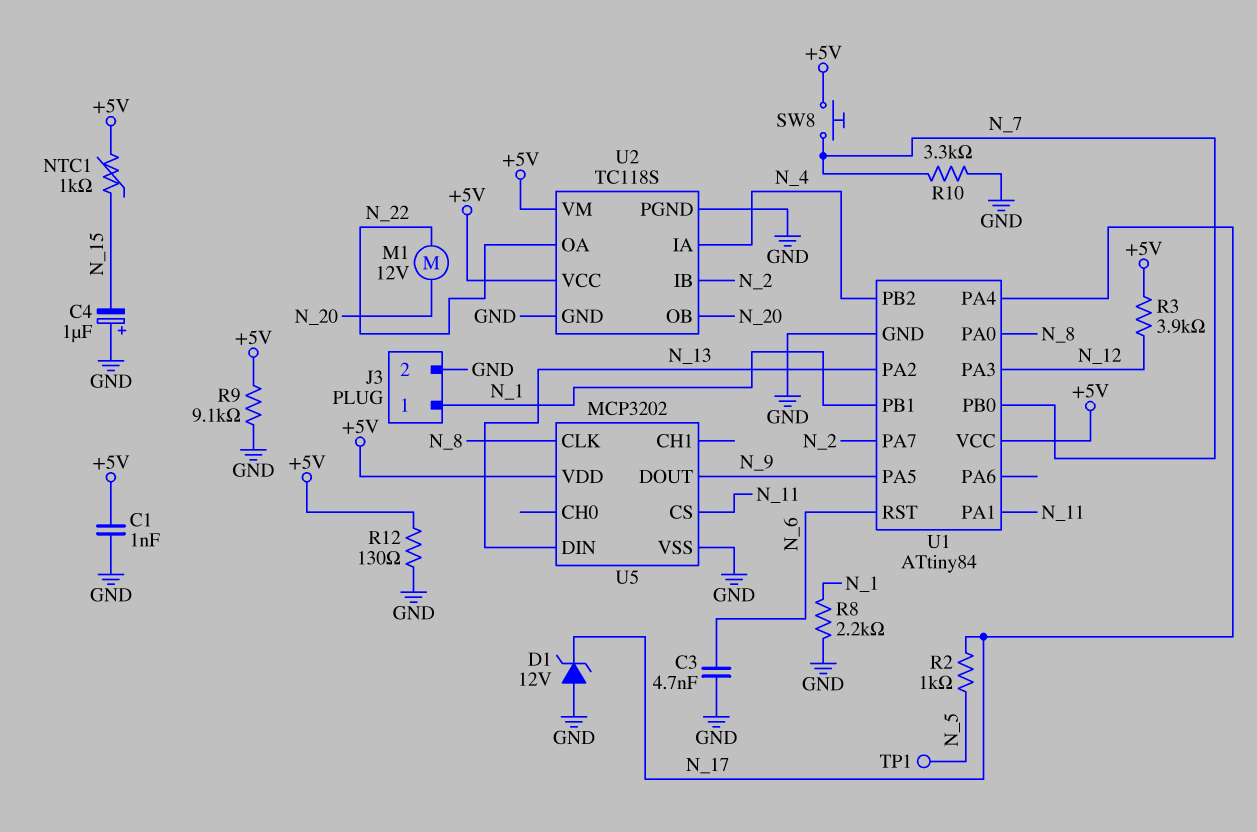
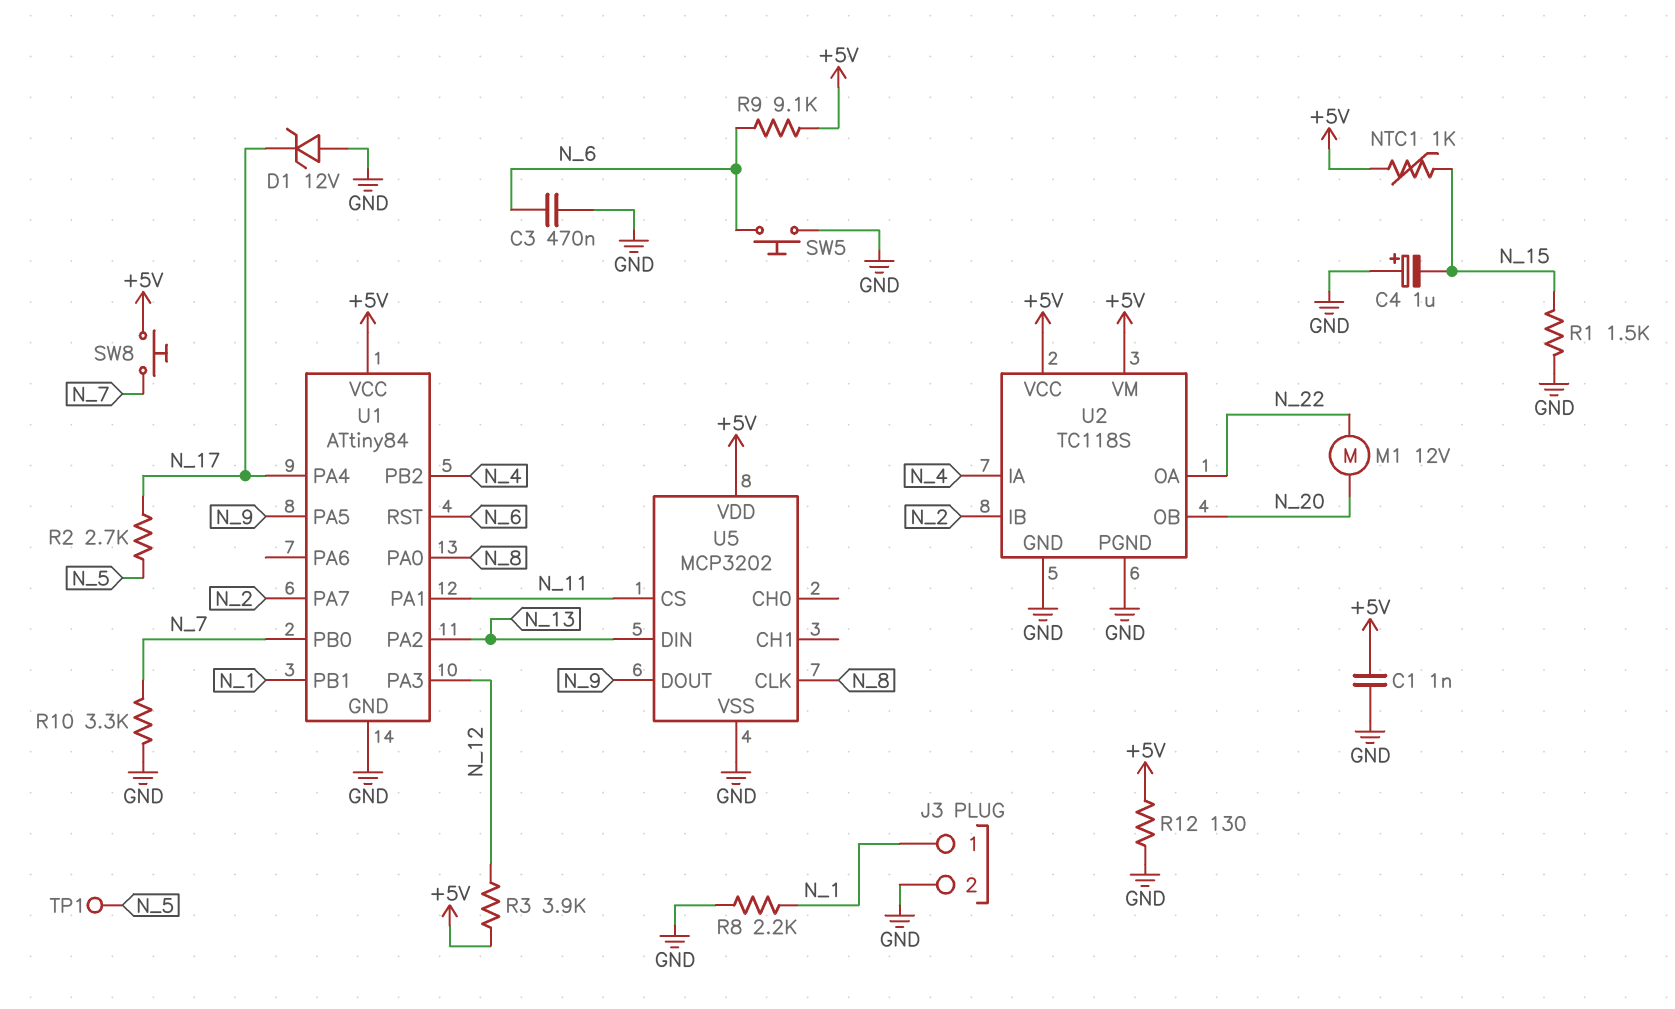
C3: 4.7nF (GND, N_6) -> 470nF (GND, N_6)
R1: none -> 1.5k (GND, N_15)
R2: 1k (N_5, N_17) -> 2.7k (N_5, N_17)
R9: 9.1k (+5V, GND) -> 9.1k (+5V, N_6)
SW5: none -> button (GND, N_6)

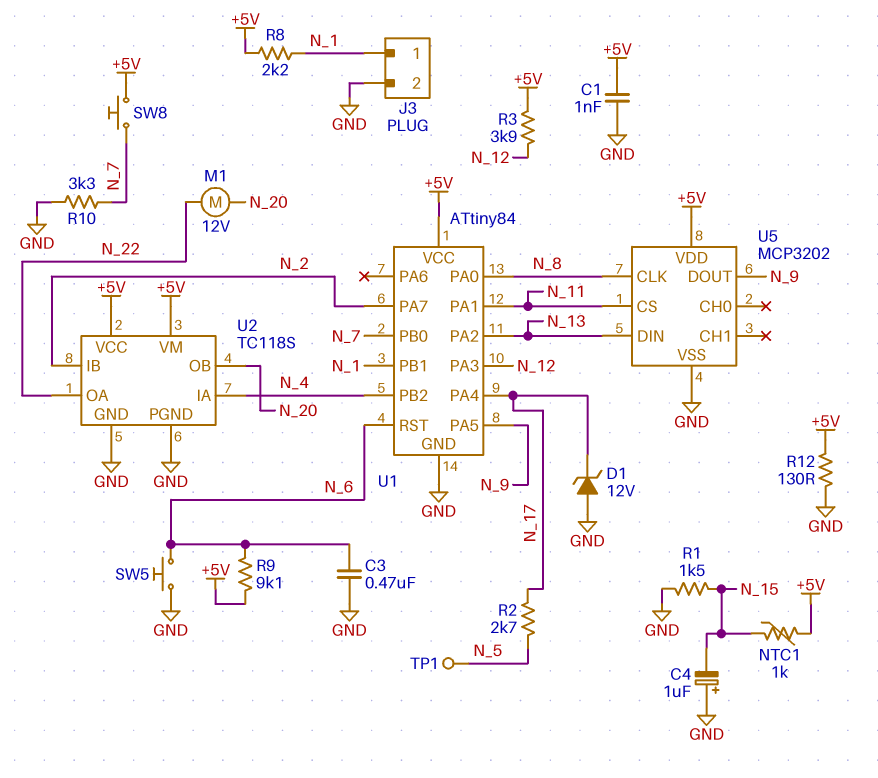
R8: 2.2k (GND, N_1) -> 2.2k (+5V, N_1)

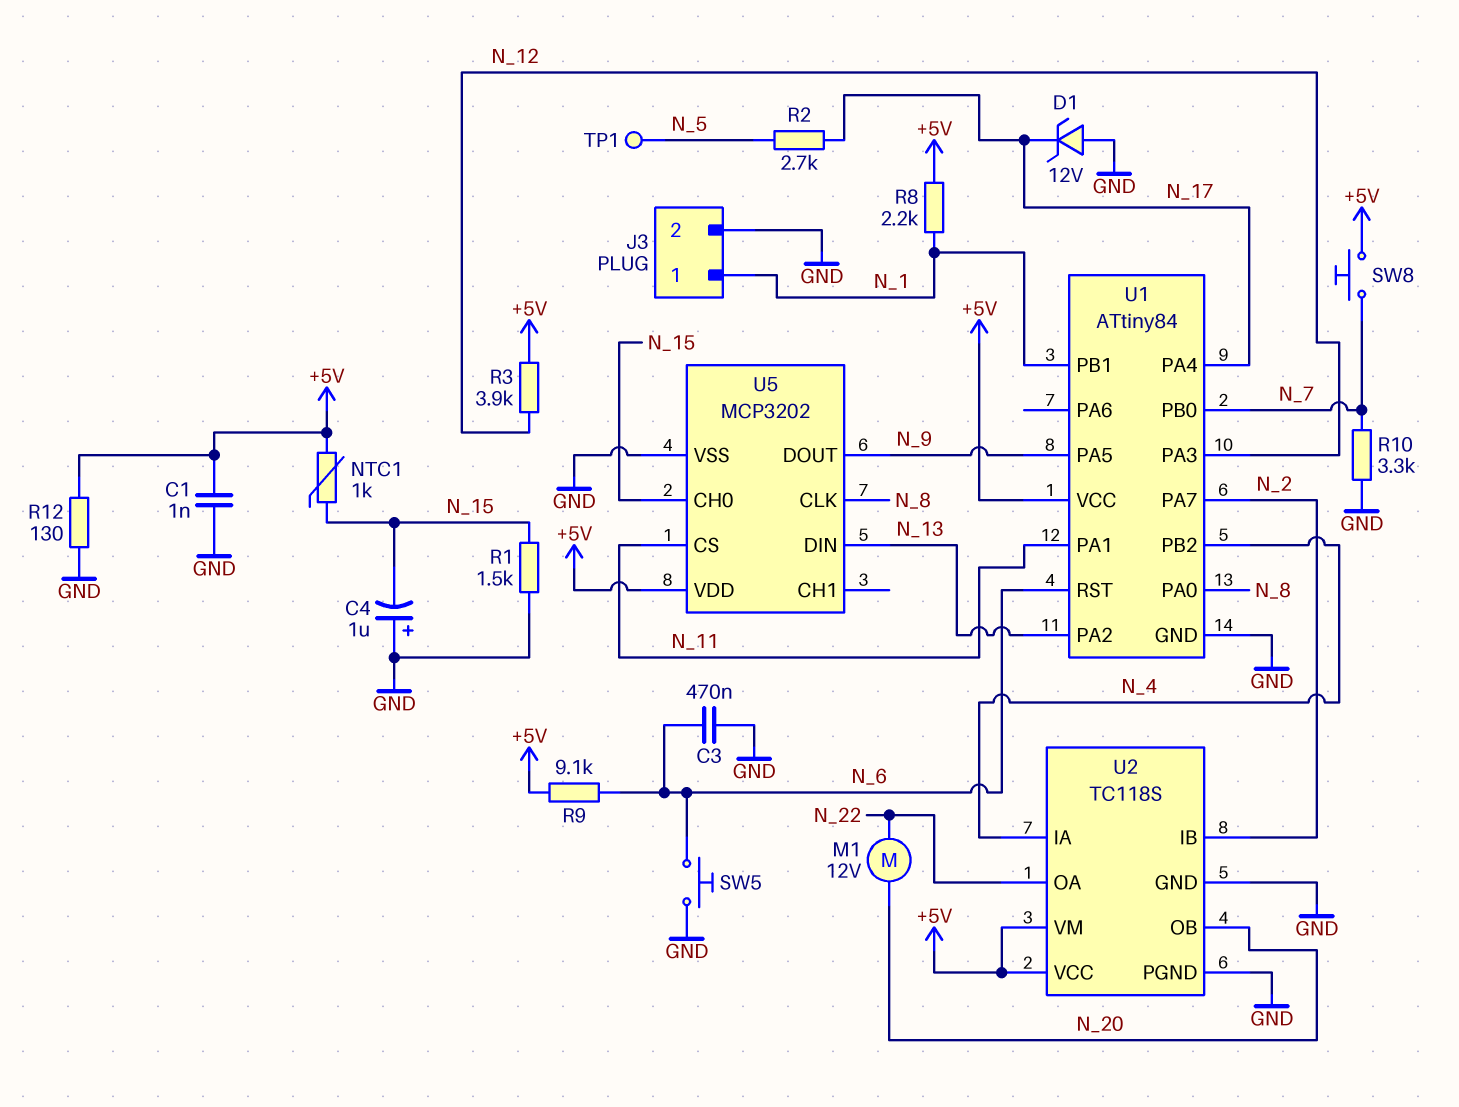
U5 pin CH0: none -> N_15

